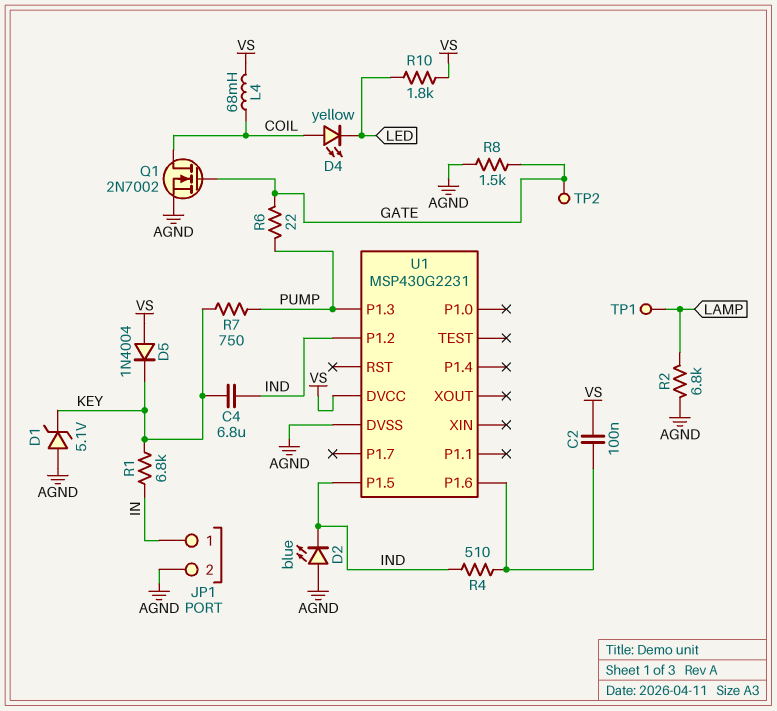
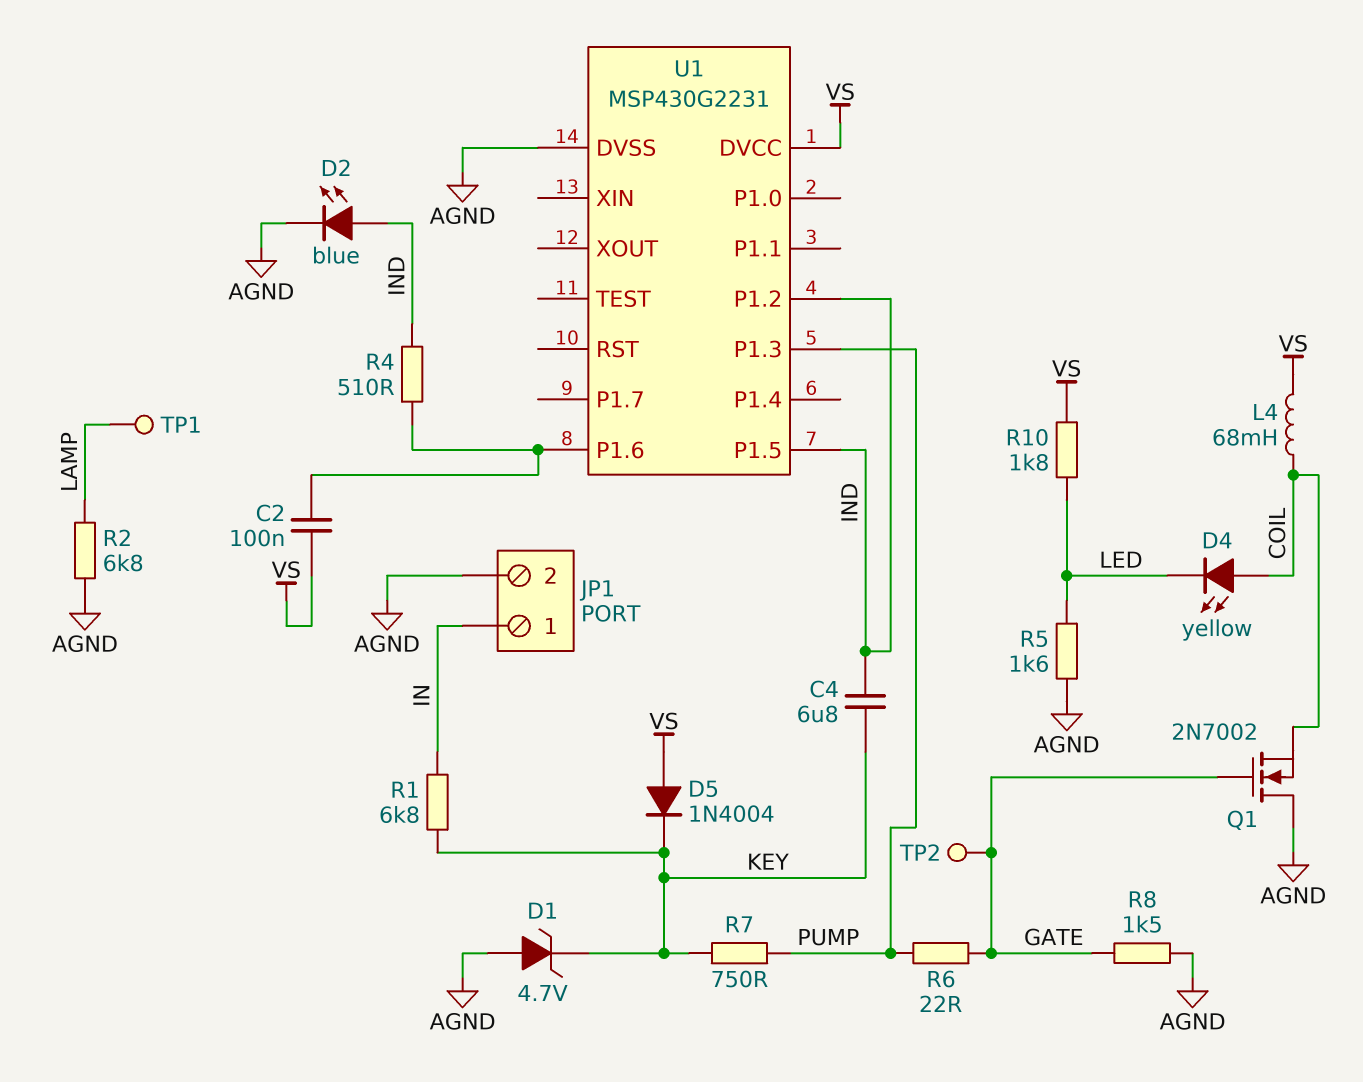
D1: zener 5.1V (A AGND, K KEY) -> zener 4.7V (A AGND, K KEY)
D2: LED blue (A AGND, K IND) -> LED blue (A IND, K AGND)
Q1: NMOS 2N7002 (G GATE, D COIL, S AGND) -> NMOS 2N7002 (G GATE, D AGND, S COIL)
R5: none -> 1.6k (AGND, LED)

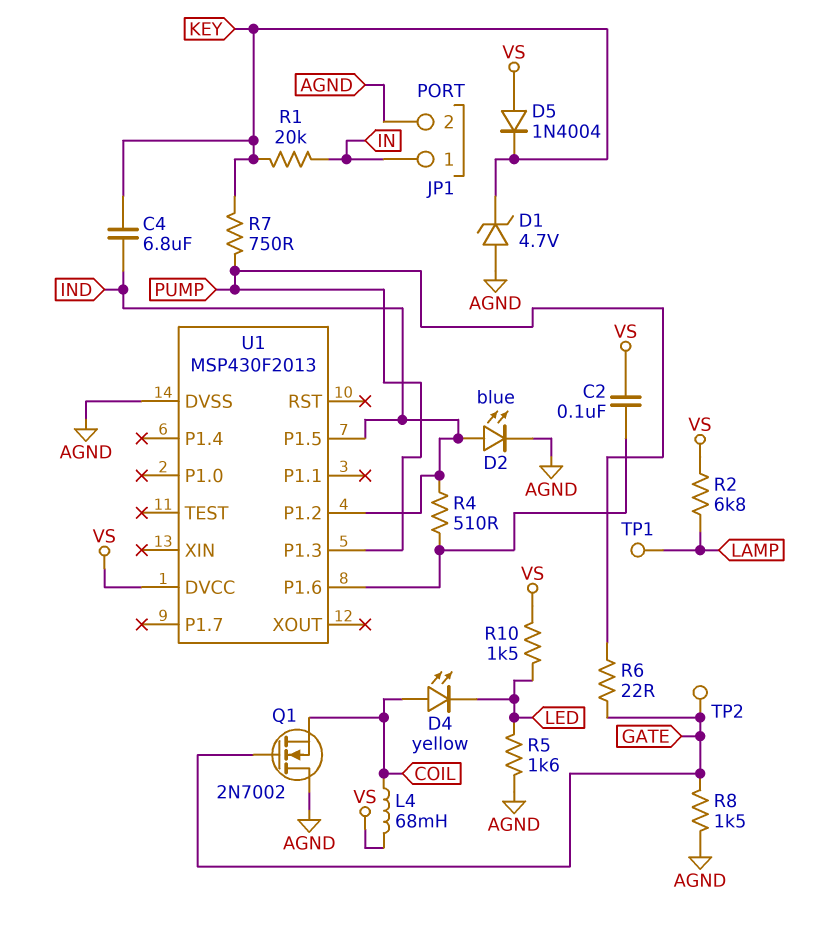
R1: 6.8k (IN, KEY) -> 20k (IN, KEY)
R2: 6.8k (AGND, LAMP) -> 6.8k (LAMP, VS)
R10: 1.8k (LED, VS) -> 1.5k (LED, VS)
U1: MSP430G2231 -> MSP430F2013

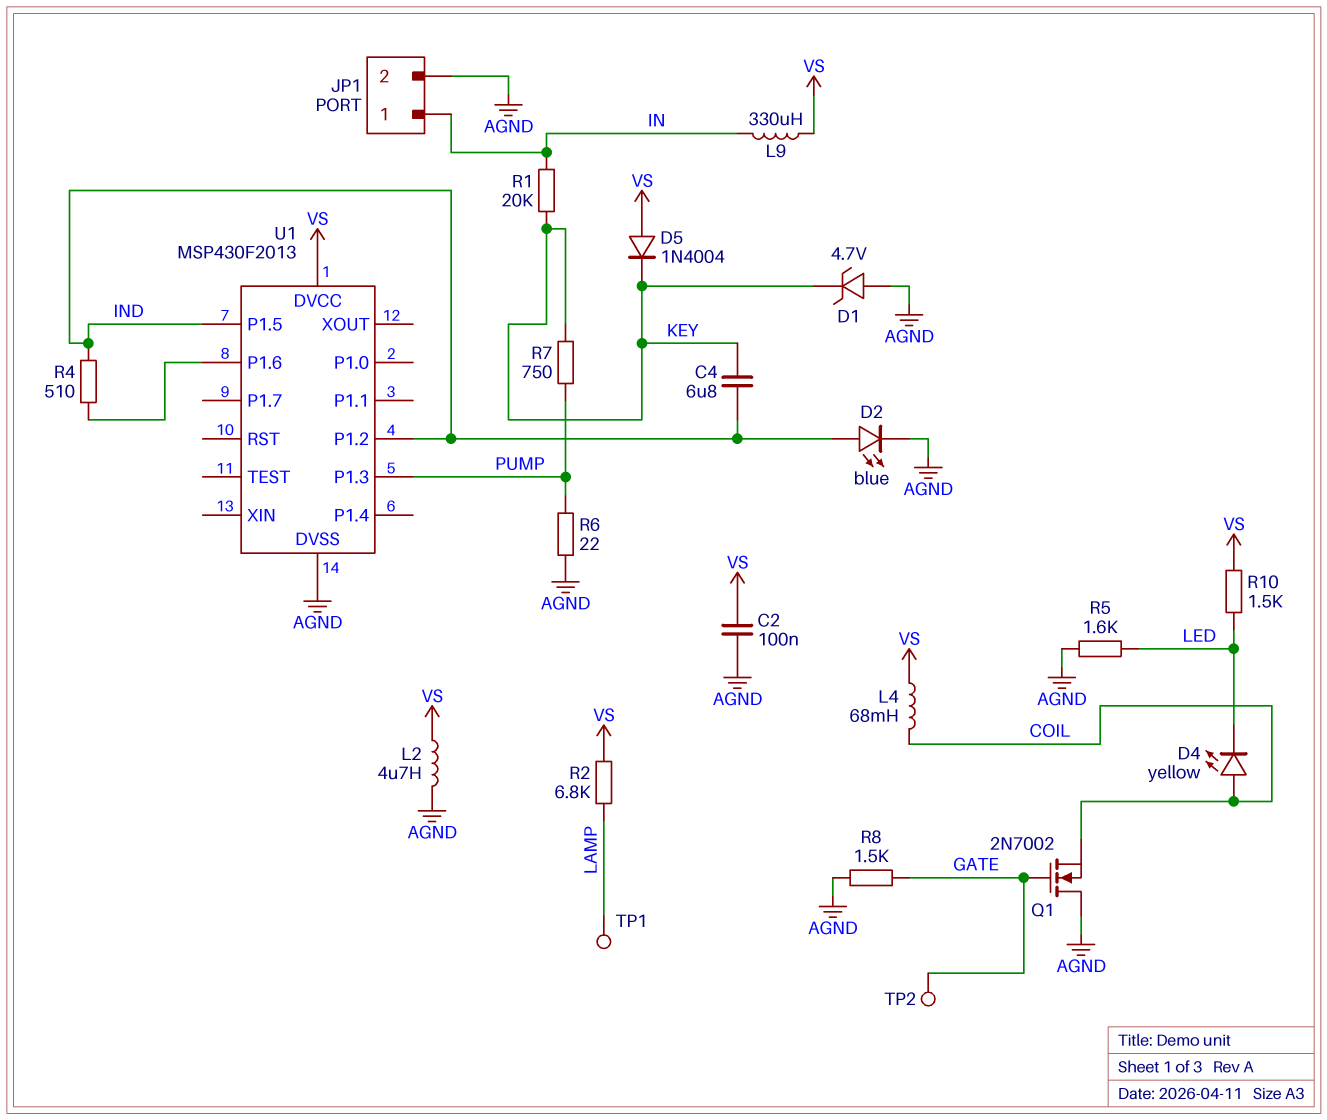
C2: 100nF (U1/P1.6, VS) -> 100nF (AGND, VS)
L2: none -> 4.7uH (AGND, VS)
L9: none -> 330uH (IN, VS)
R6: 22 (GATE, PUMP) -> 22 (AGND, PUMP)

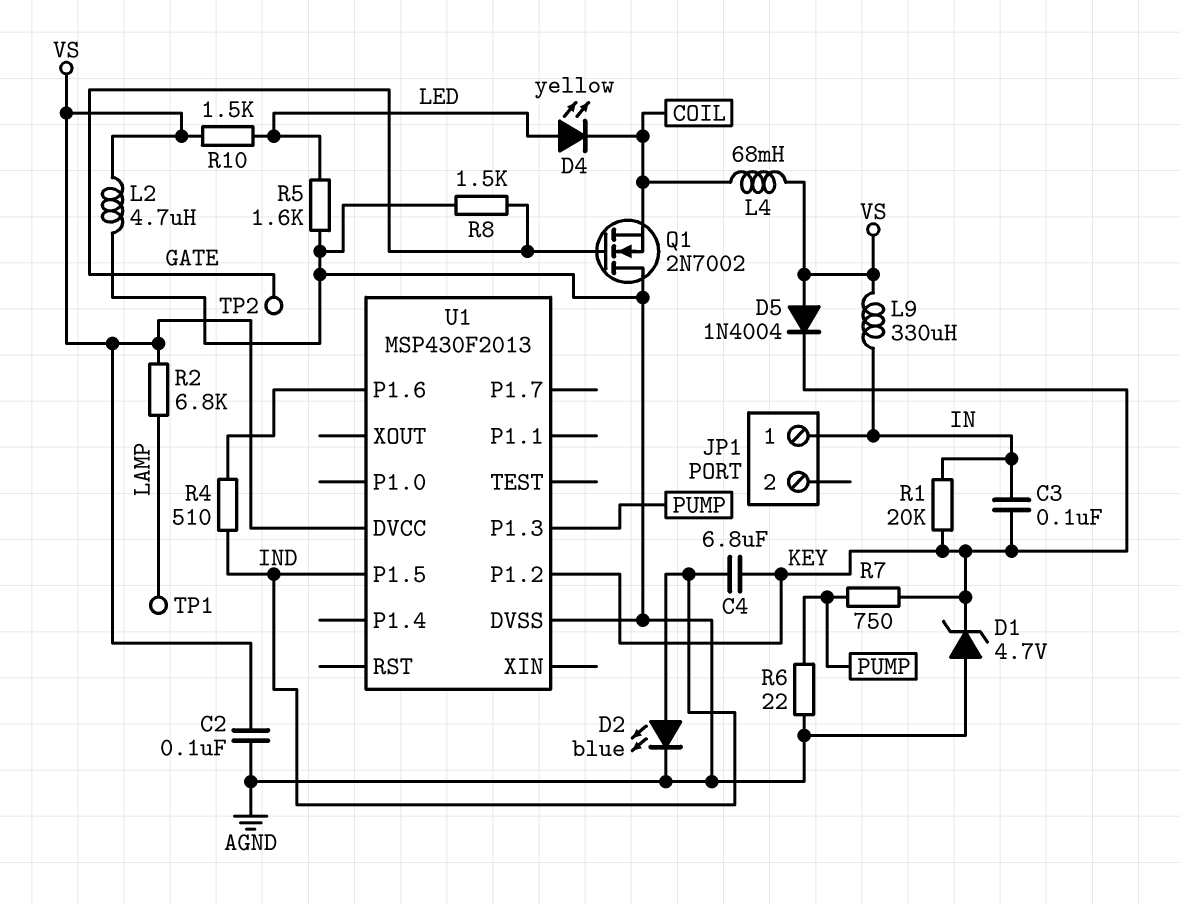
C3: none -> 100nF (IN, KEY)
D4: LED yellow (A COIL, K LED) -> LED yellow (A LED, K COIL)
JP1 pin 2: AGND -> none
U1 pin P1.2: IND -> KEY

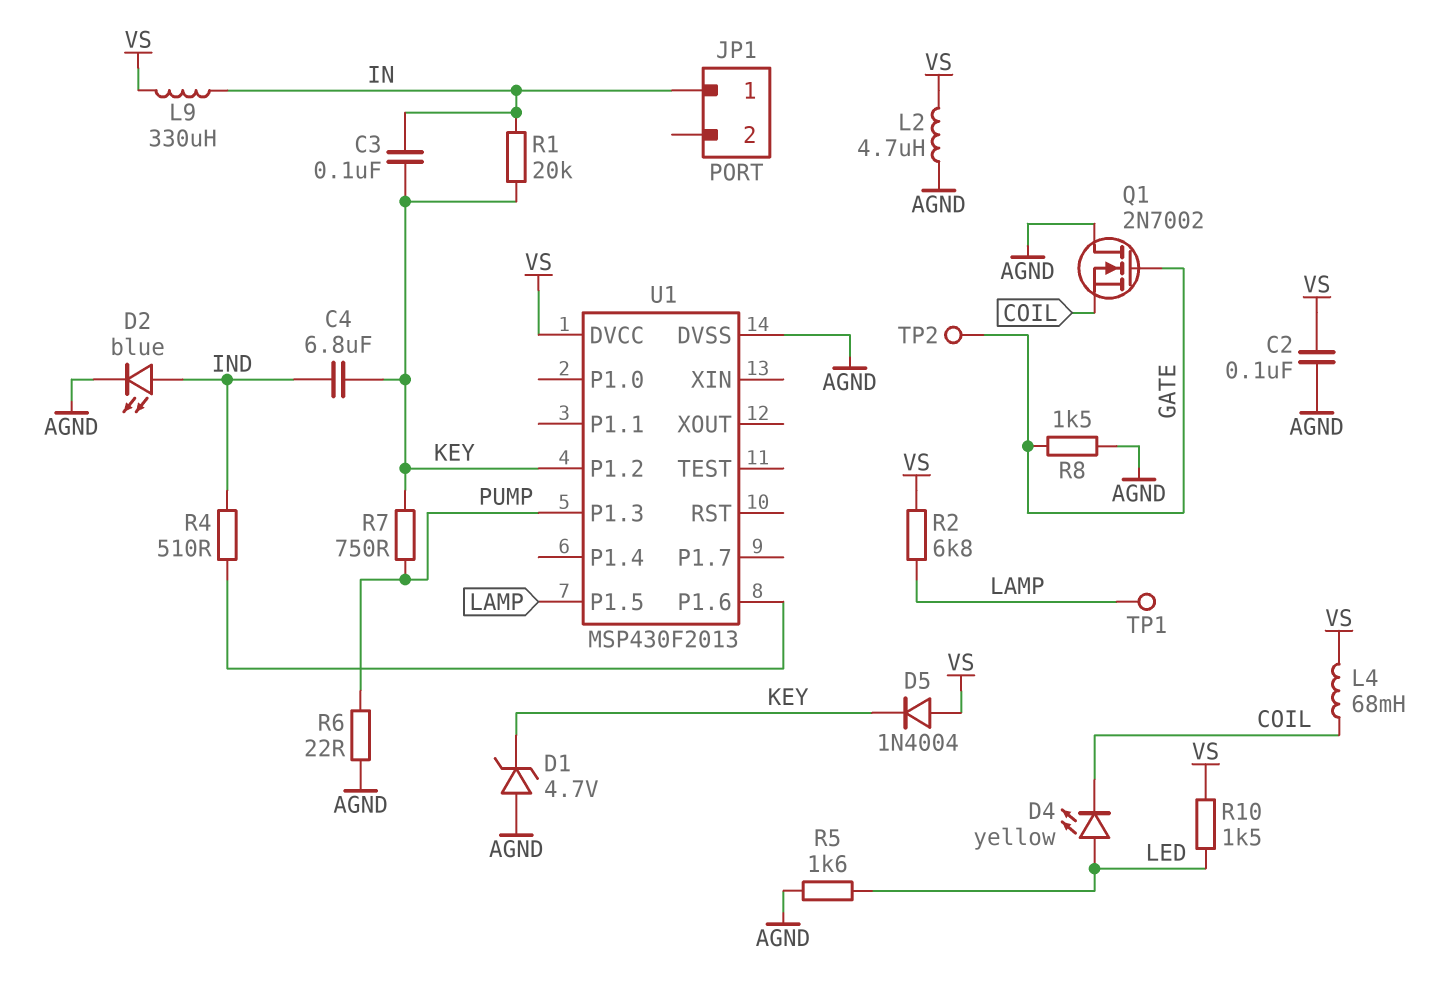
U1 pin P1.5: IND -> LAMP

